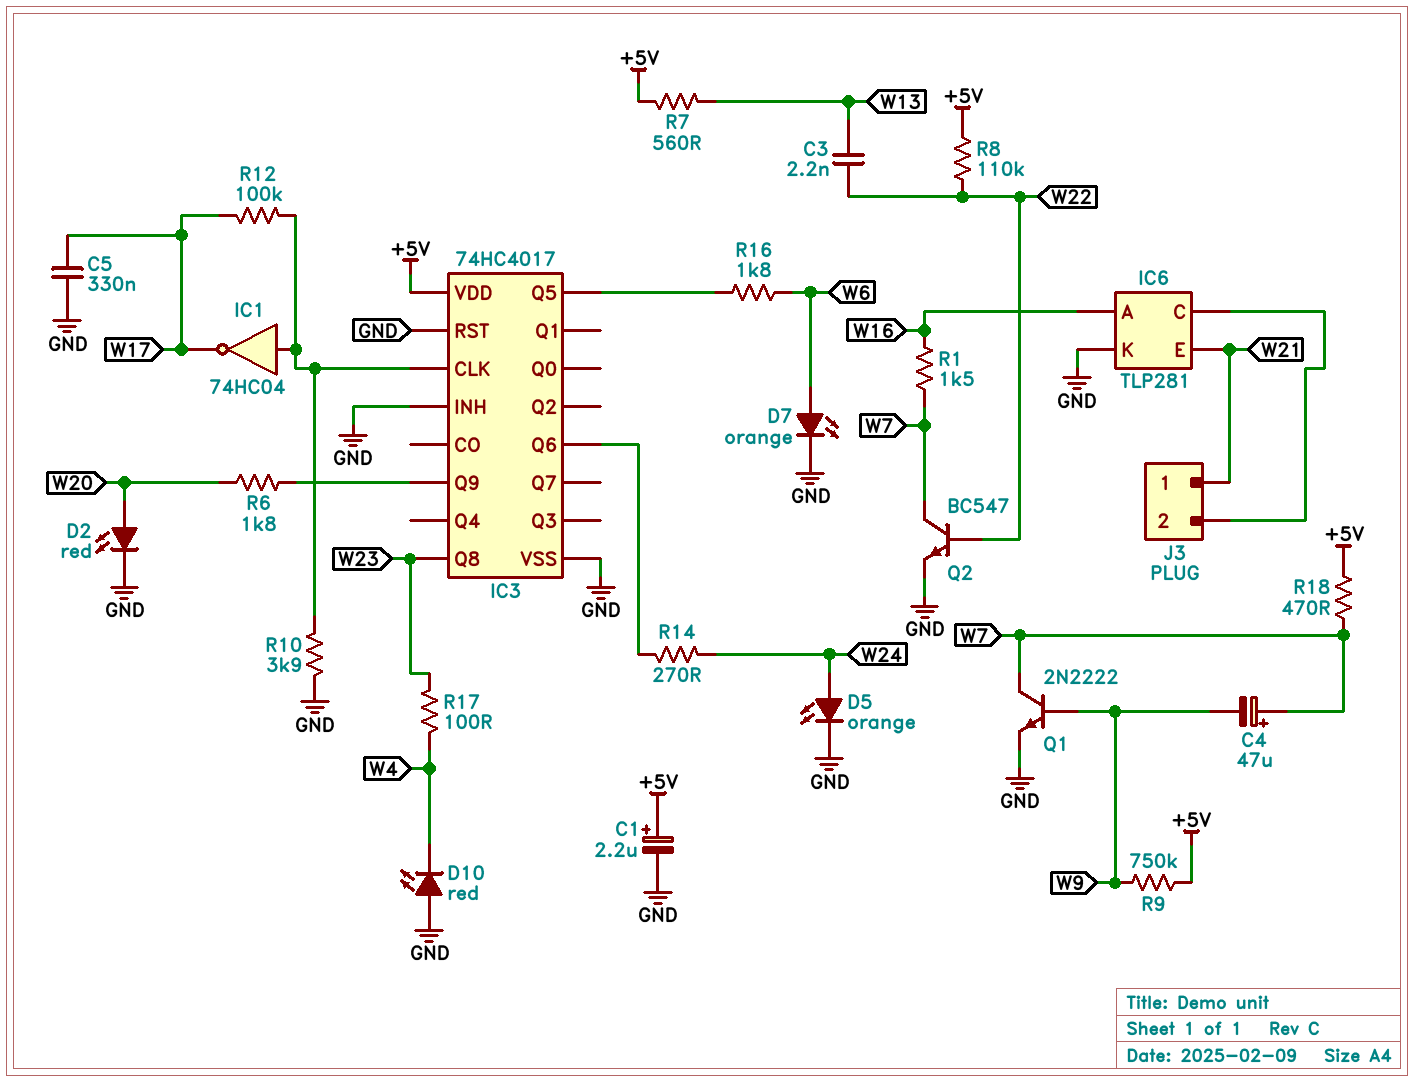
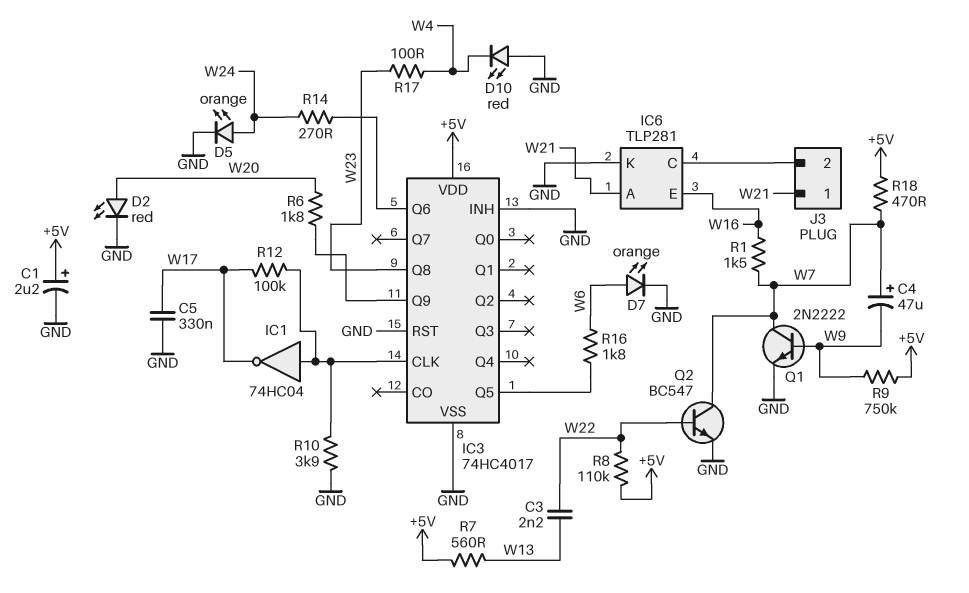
IC6 pin A: W16 -> W21
IC6 pin E: W21 -> W16

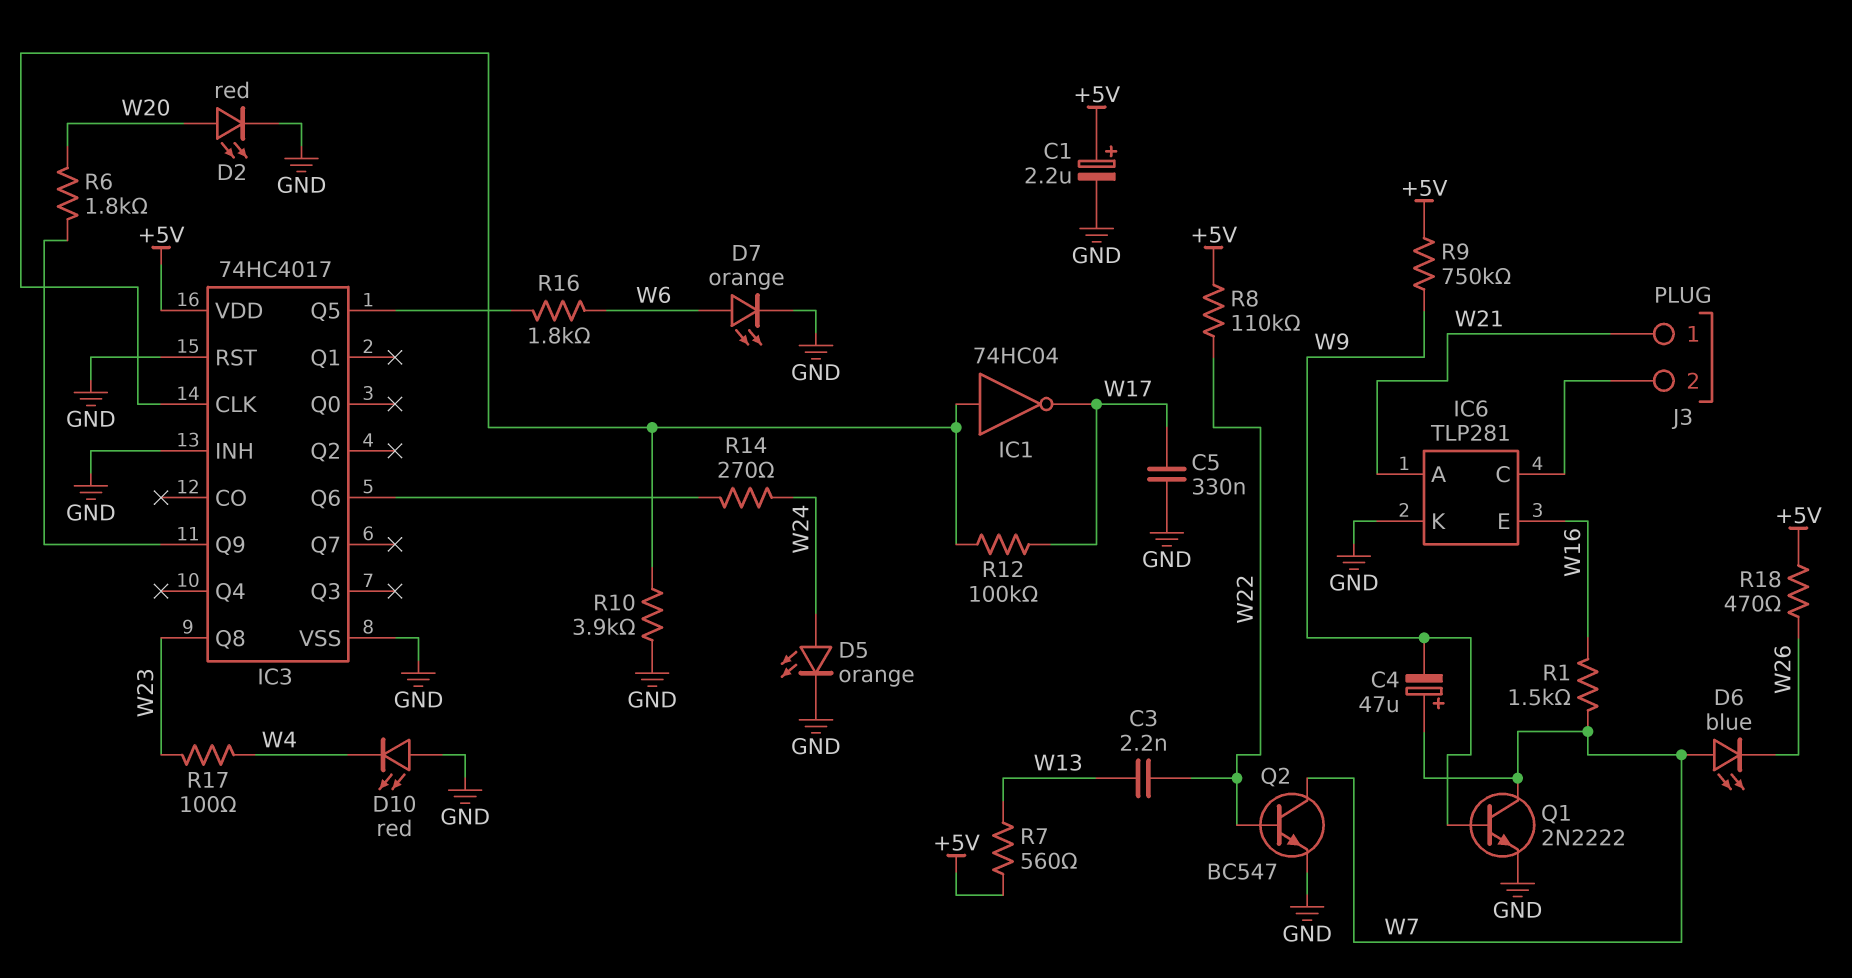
D6: none -> LED blue (A W7, K W26)
R18: 470 (+5V, W7) -> 470 (+5V, W26)

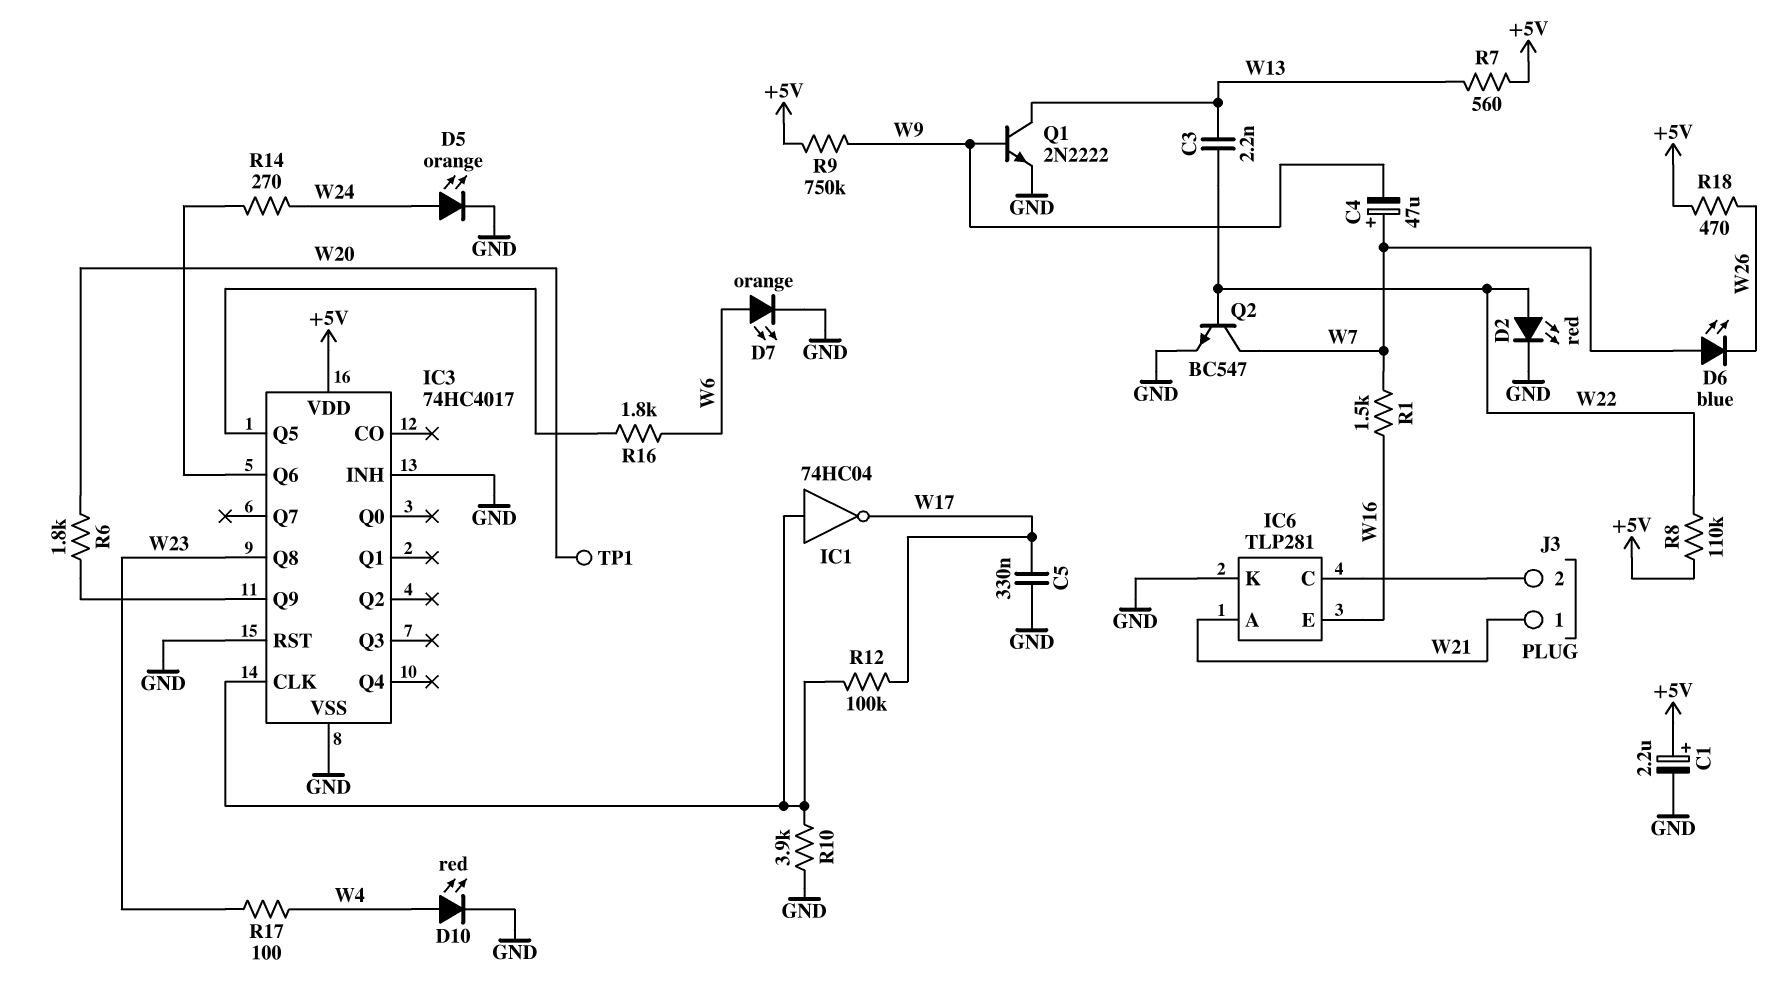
D2: LED red (A W20, K GND) -> LED red (A W22, K GND)
D10: LED red (A GND, K W4) -> LED red (A W4, K GND)
Q1: NPN 2N2222 (B W9, C W7, E GND) -> NPN 2N2222 (B W9, C W13, E GND)
TP1: none -> test point (W20)

